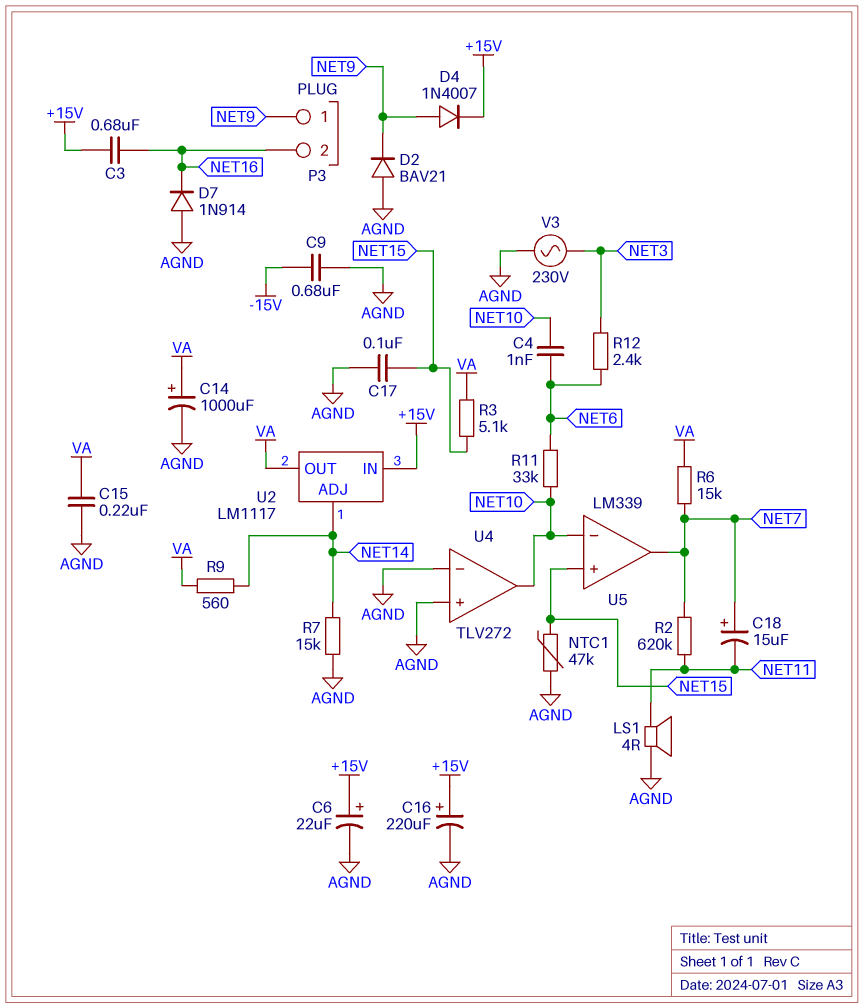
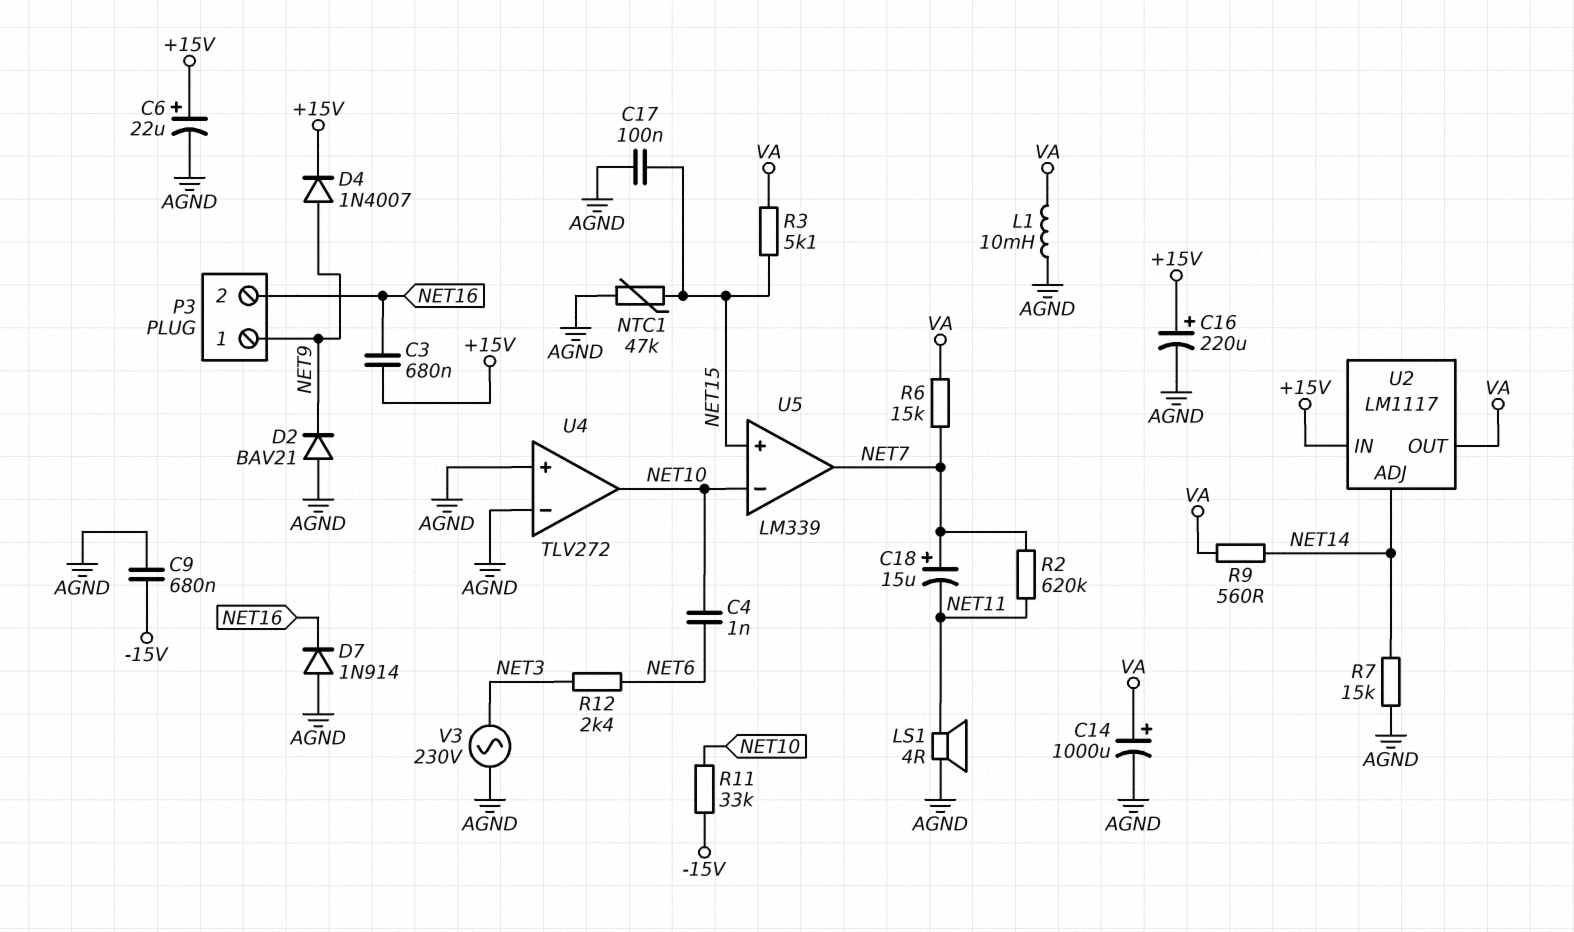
C15: 220nF (AGND, VA) -> none
L1: none -> 10mH (AGND, VA)
R11: 33k (NET6, NET10) -> 33k (-15V, NET10)

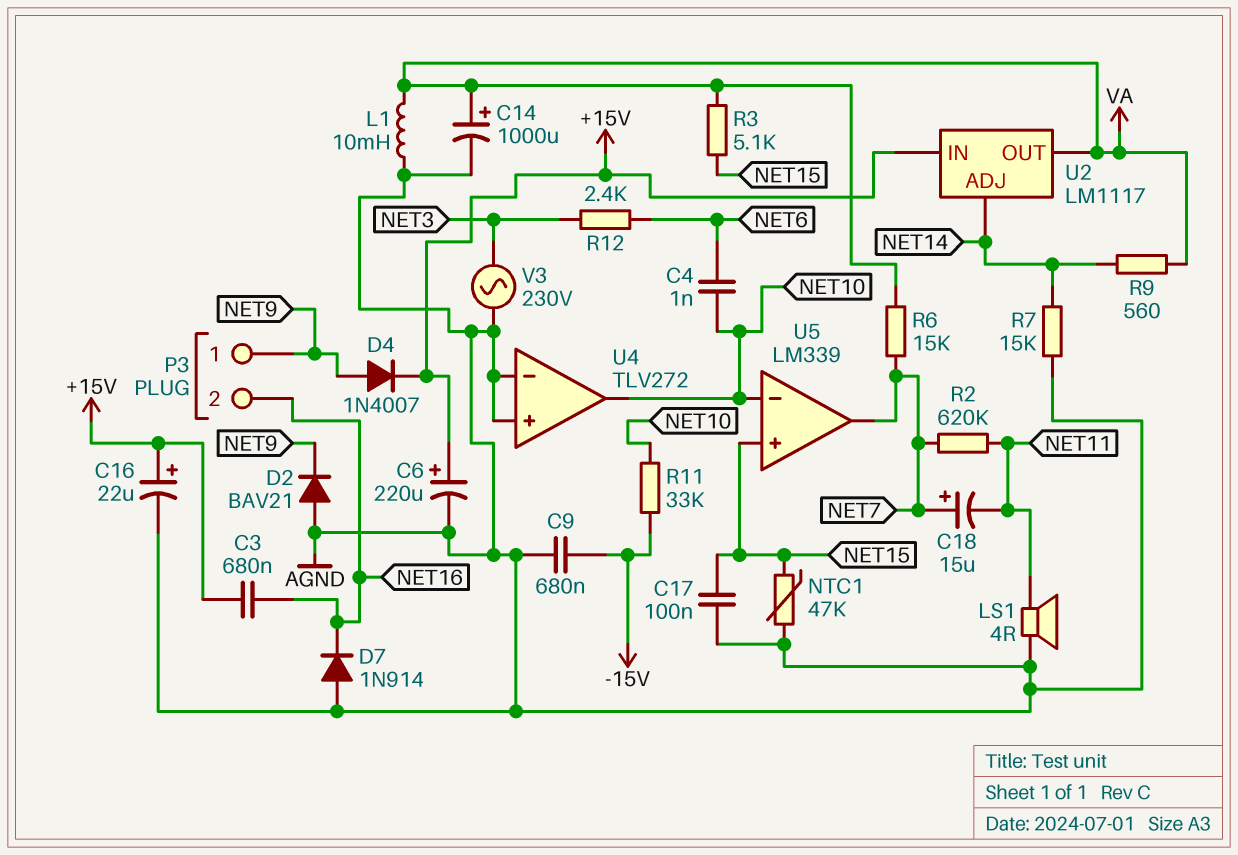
C6: 22uF (plus +15V, minus AGND) -> 220uF (plus +15V, minus AGND)
C16: 220uF (plus +15V, minus AGND) -> 22uF (plus +15V, minus AGND)

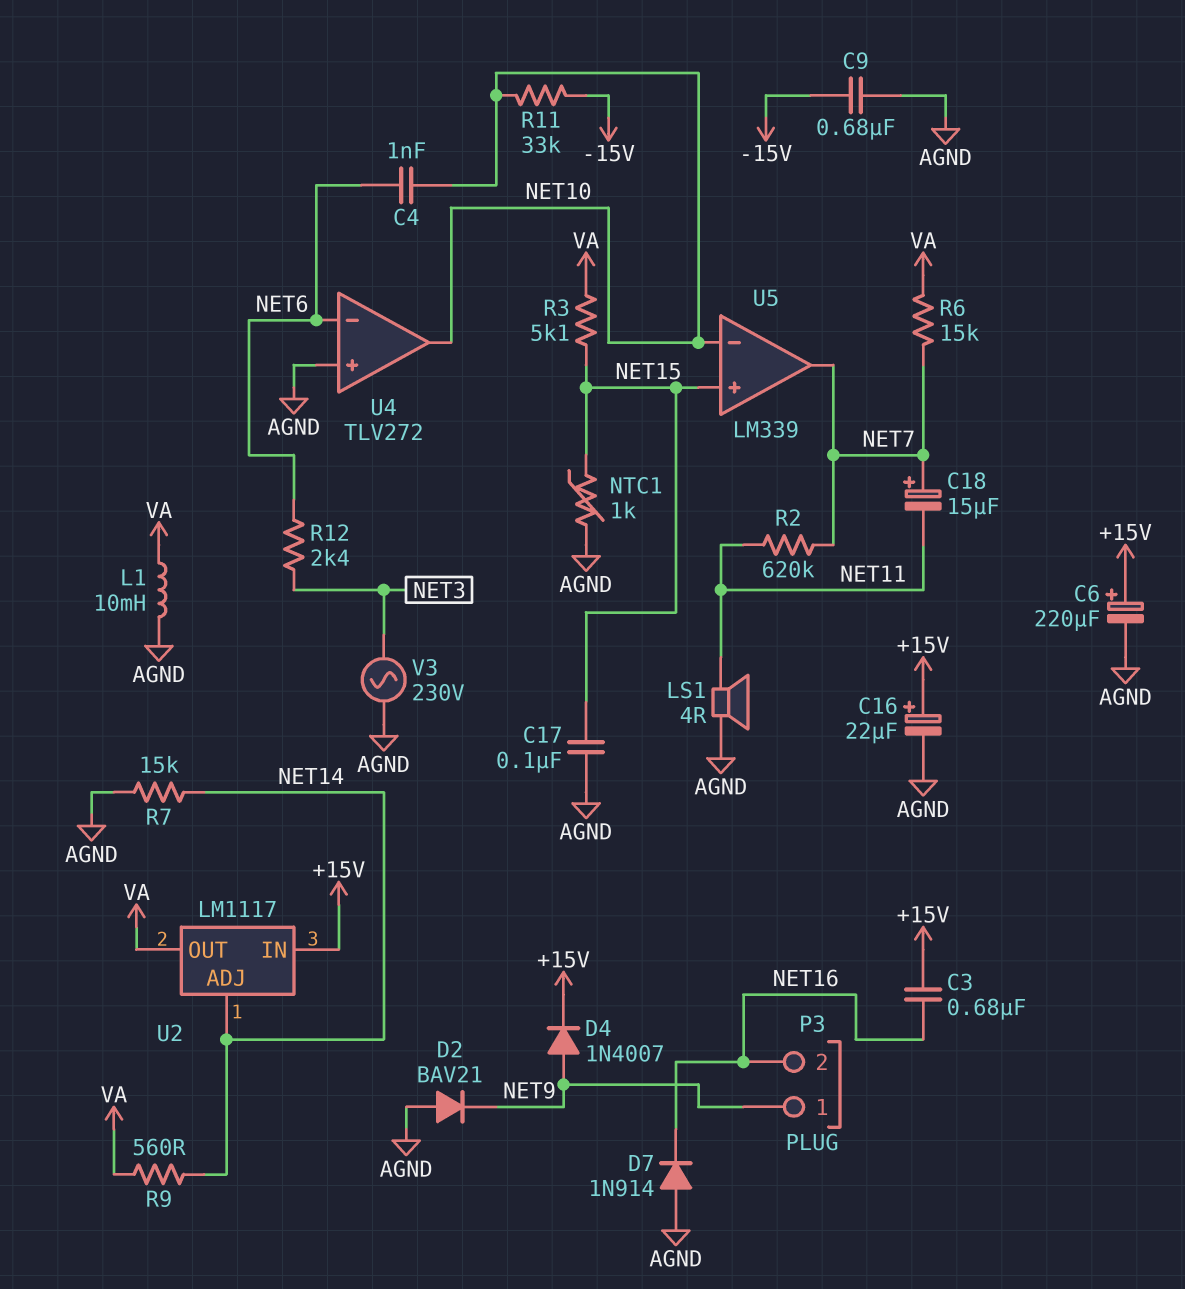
C14: 1000uF (plus VA, minus AGND) -> none
NTC1: 47k (AGND, NET15) -> 1k (AGND, NET15)
U4 pin in-: AGND -> NET6

